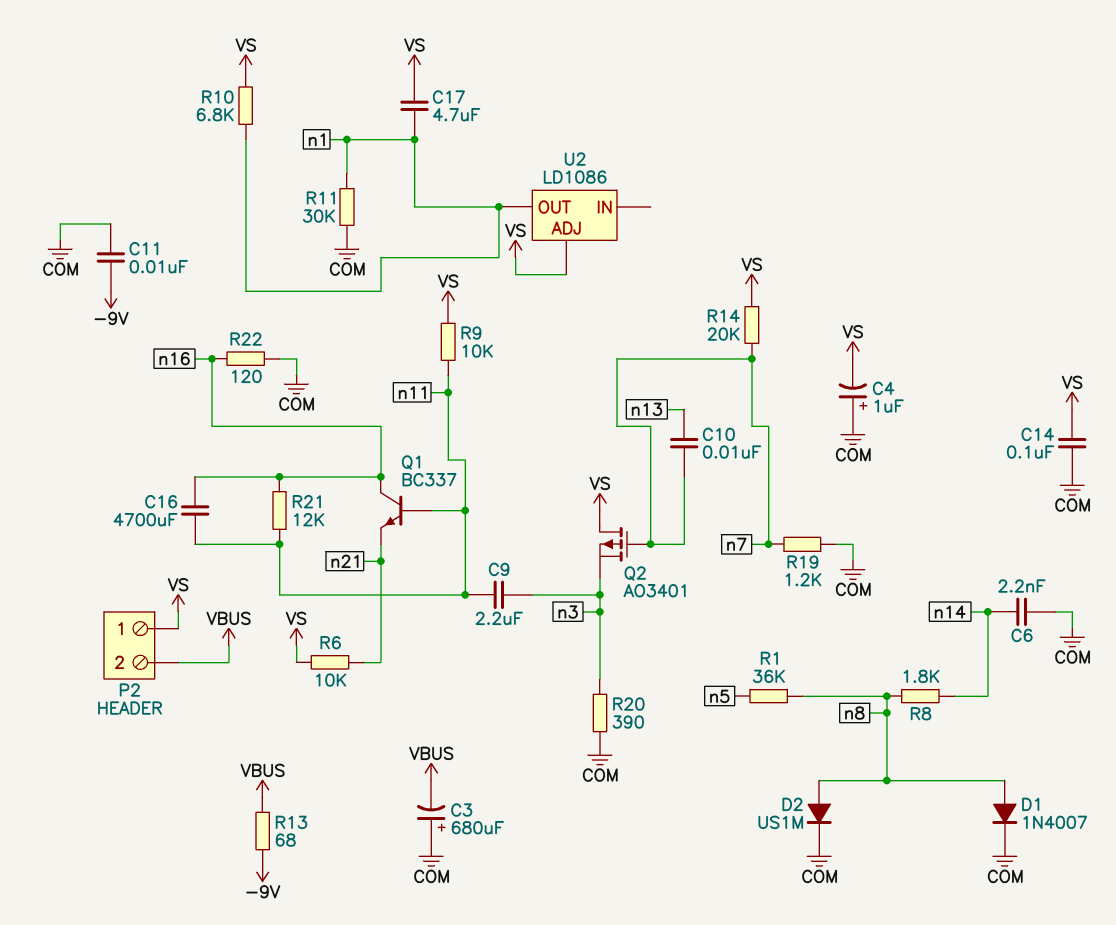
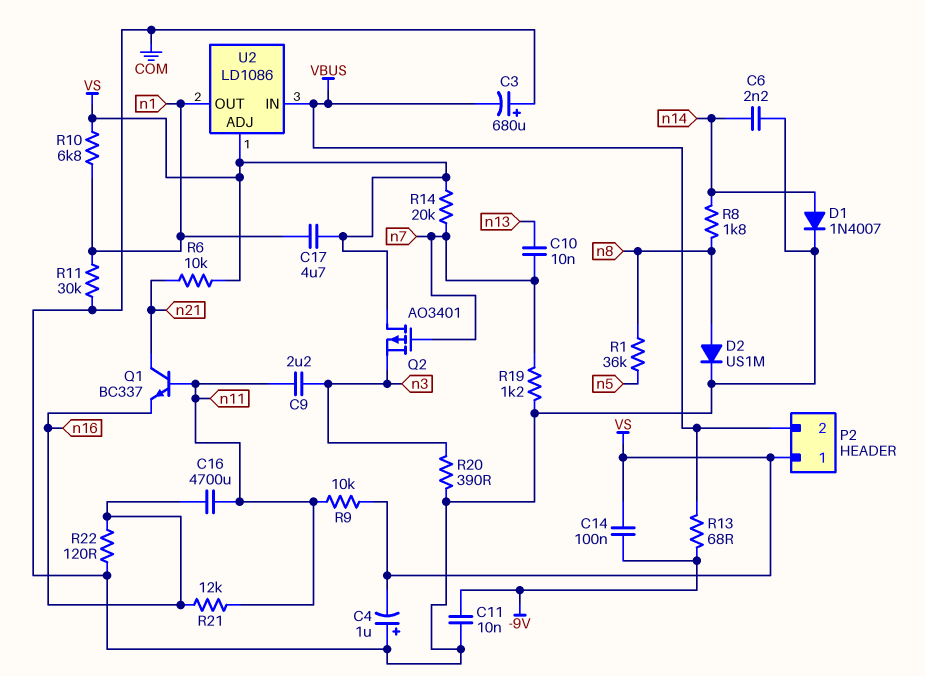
C14: 100nF (COM, VS) -> 100nF (-9V, VS)
D1: diode 1N4007 (A n8, K COM) -> diode 1N4007 (A n14, K COM)
Q1: NPN BC337 (B n11, C n16, E n21) -> NPN BC337 (B n11, C n21, E n16)
U2 pin IN: none -> VBUS

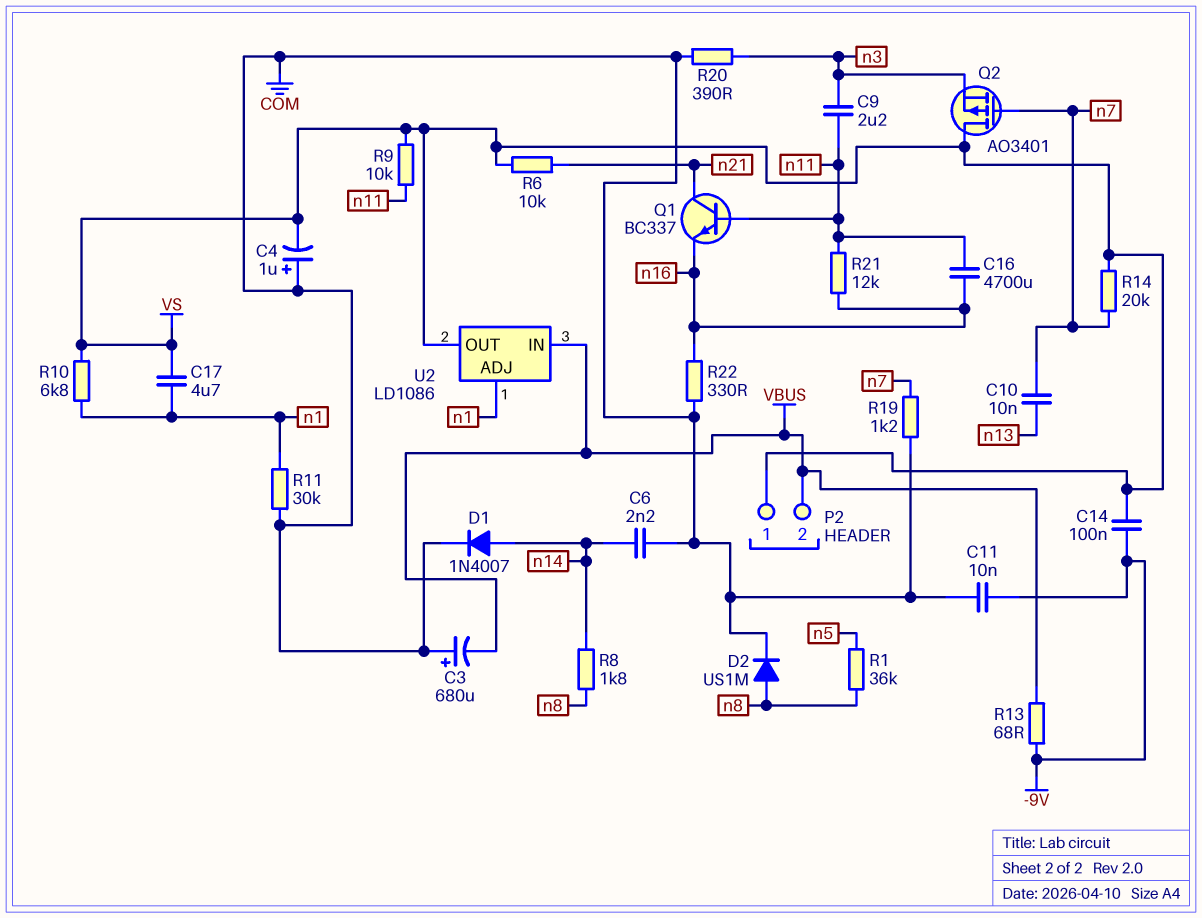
R22: 120 (COM, n16) -> 330 (COM, n16)
U2 pin ADJ: VS -> n1
U2 pin OUT: n1 -> VS

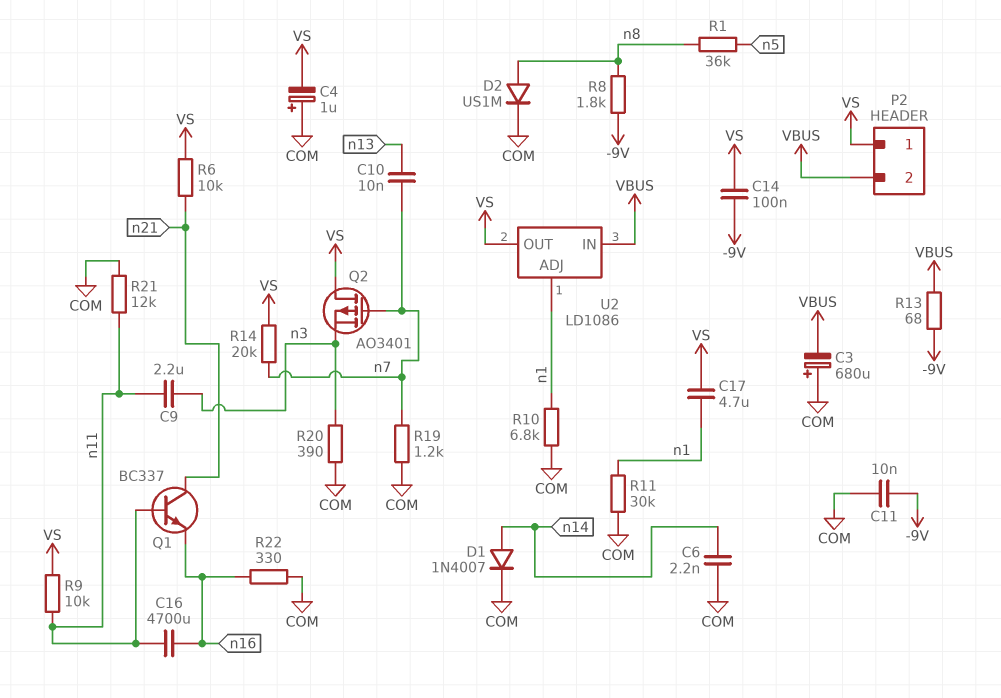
R8: 1.8k (n8, n14) -> 1.8k (-9V, n8)
R10: 6.8k (VS, n1) -> 6.8k (COM, n1)
R21: 12k (n11, n16) -> 12k (COM, n11)

